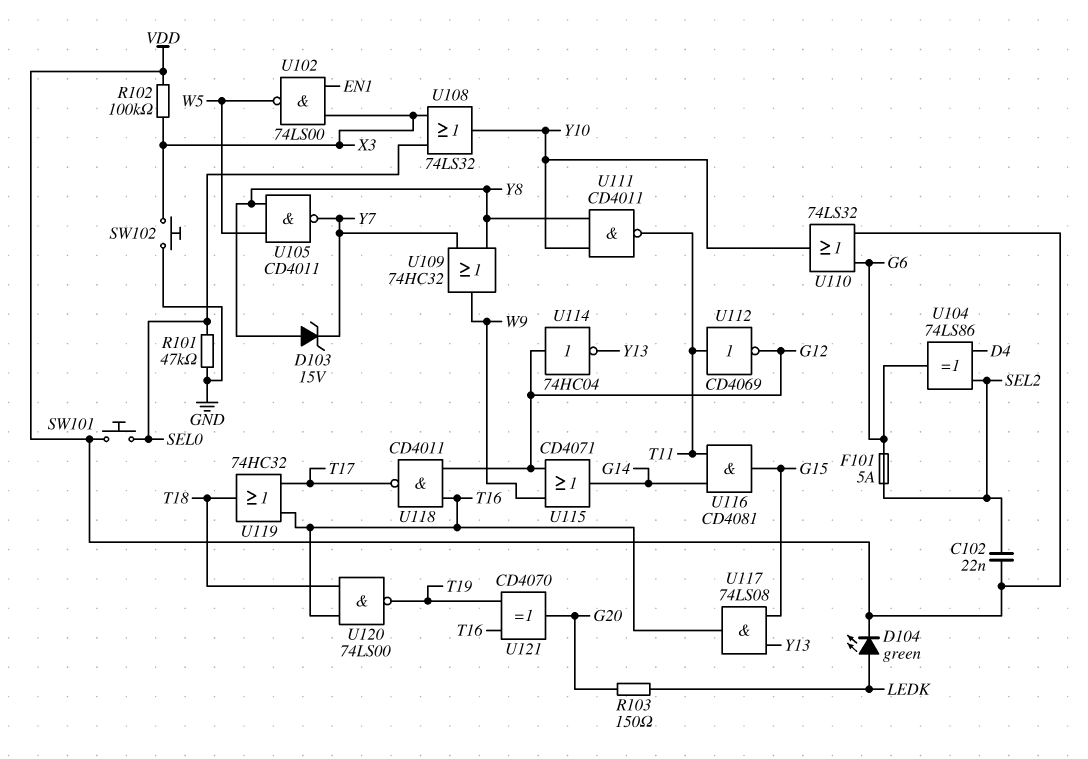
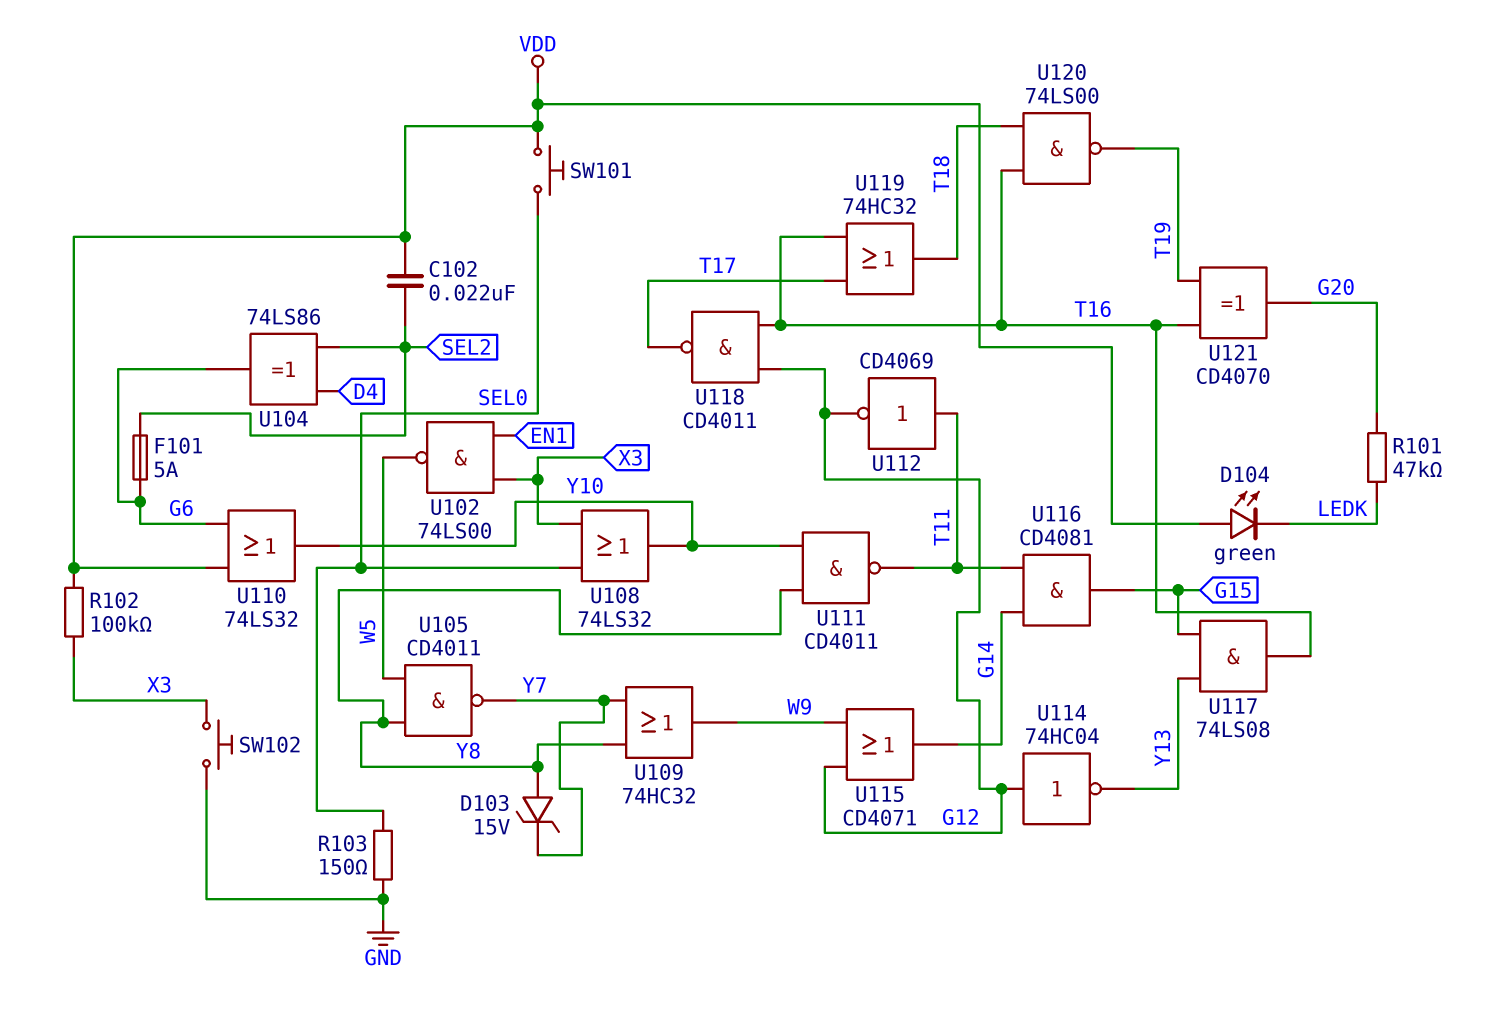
D104: LED green (A LEDK, K VDD) -> LED green (A VDD, K LEDK)
R101: 47k (GND, SEL0) -> 47k (G20, LEDK)
R103: 150 (G20, LEDK) -> 150 (GND, SEL0)

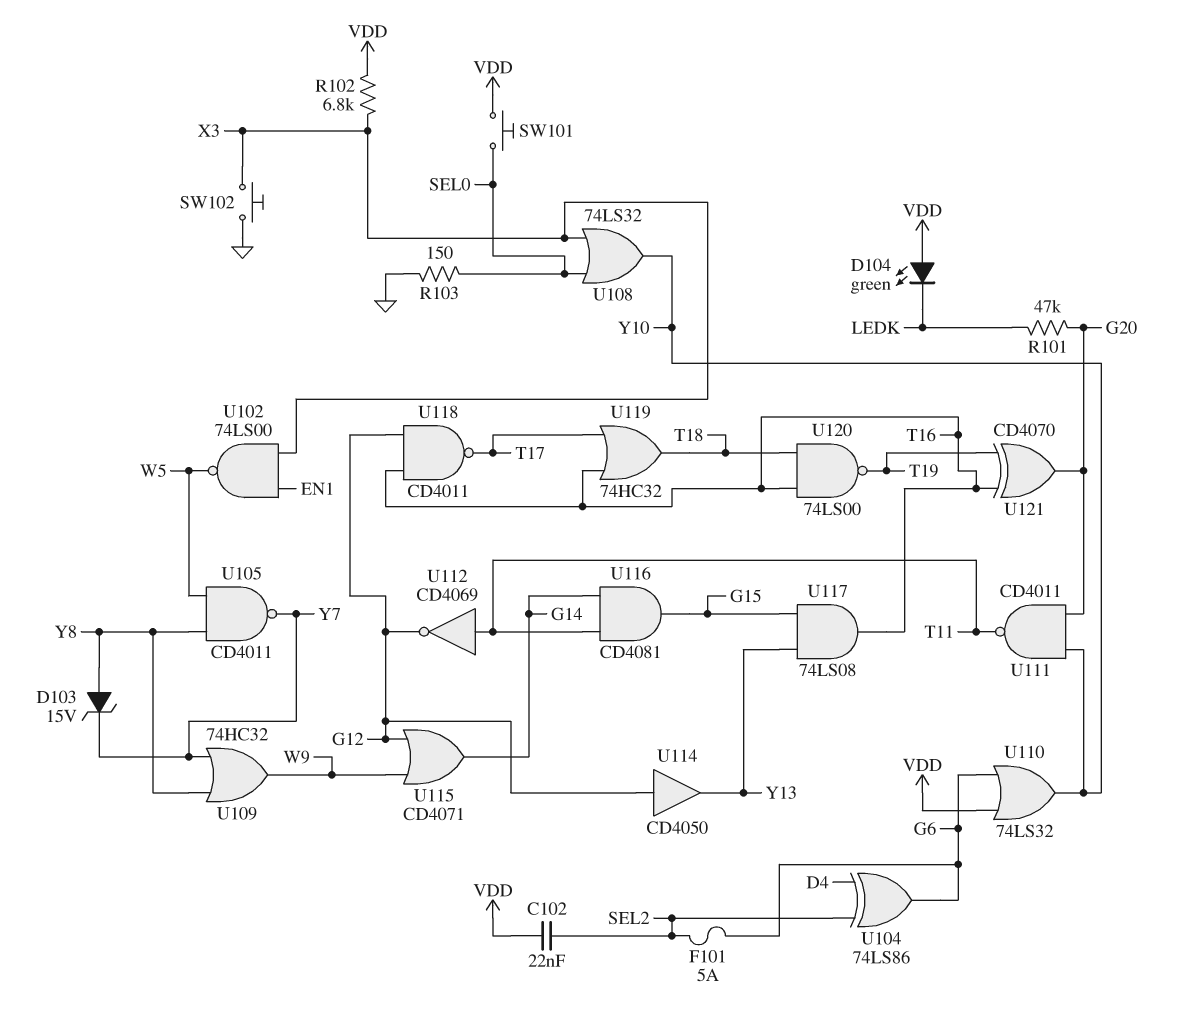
R102: 100k (VDD, X3) -> 6.8k (VDD, X3)
U111: NAND CD4011 (in Y8, in Y10, out T11) -> NAND CD4011 (in G20, in Y10, out T11)
U114: NOT 74HC04 (in G12, out Y13) -> buffer CD4050 (in G12, out Y13)

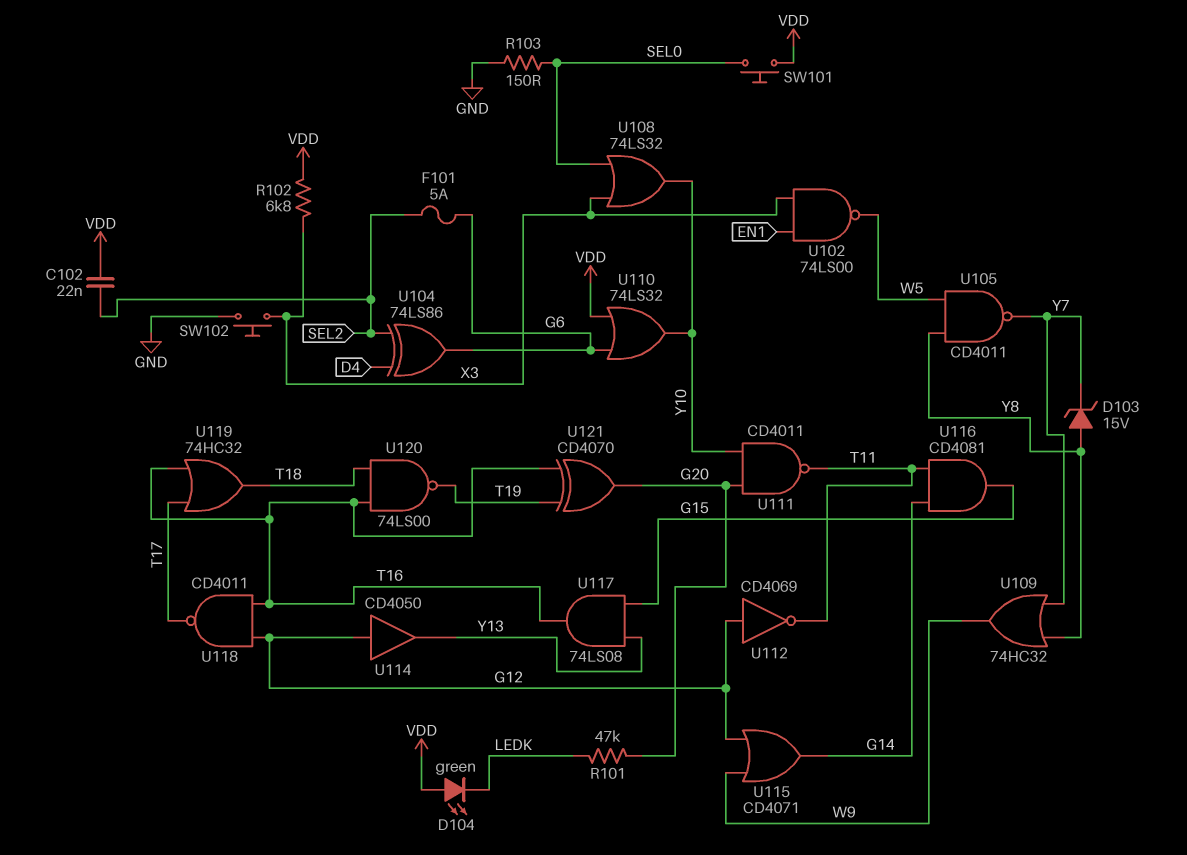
U112: NOT CD4069 (in T11, out G12) -> NOT CD4069 (in G12, out T11)

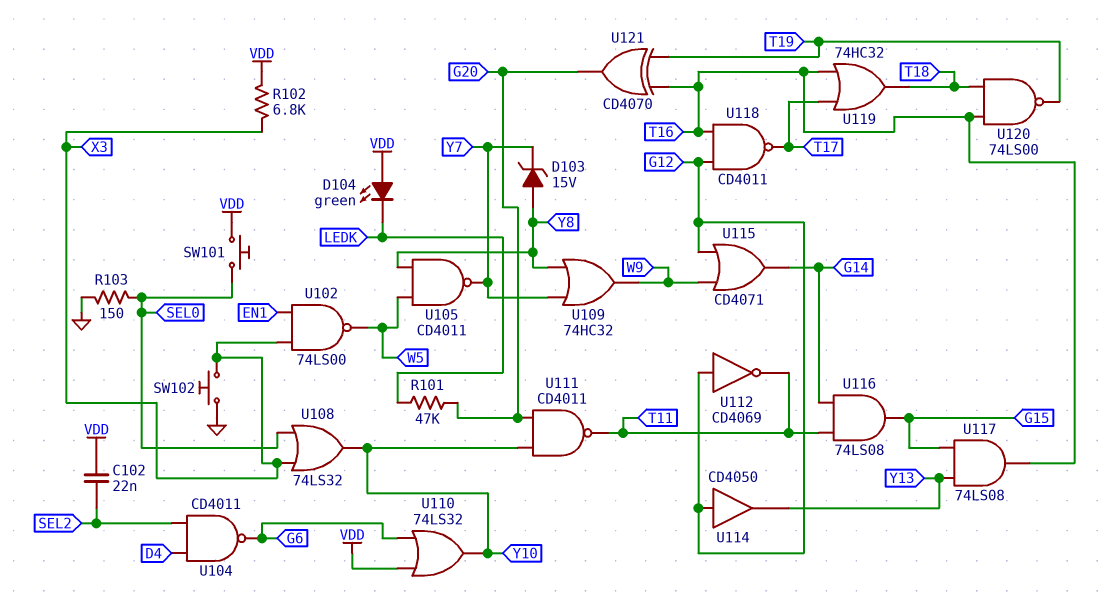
F101: 5A (G6, SEL2) -> none
U104: XOR 74LS86 (in D4, in SEL2, out G6) -> NAND CD4011 (in D4, in SEL2, out G6)
U116: AND CD4081 (in G14, in T11, out G15) -> AND 74LS08 (in G14, in T11, out G15)

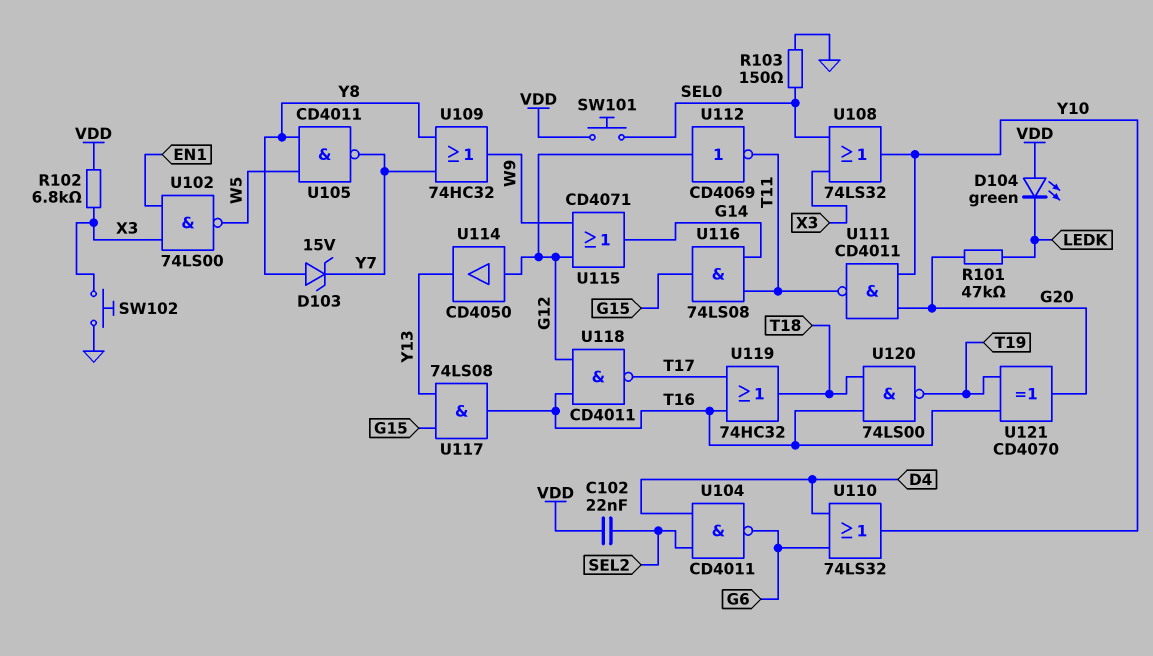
U110: OR 74LS32 (in G6, in VDD, out Y10) -> OR 74LS32 (in D4, in G6, out Y10)

